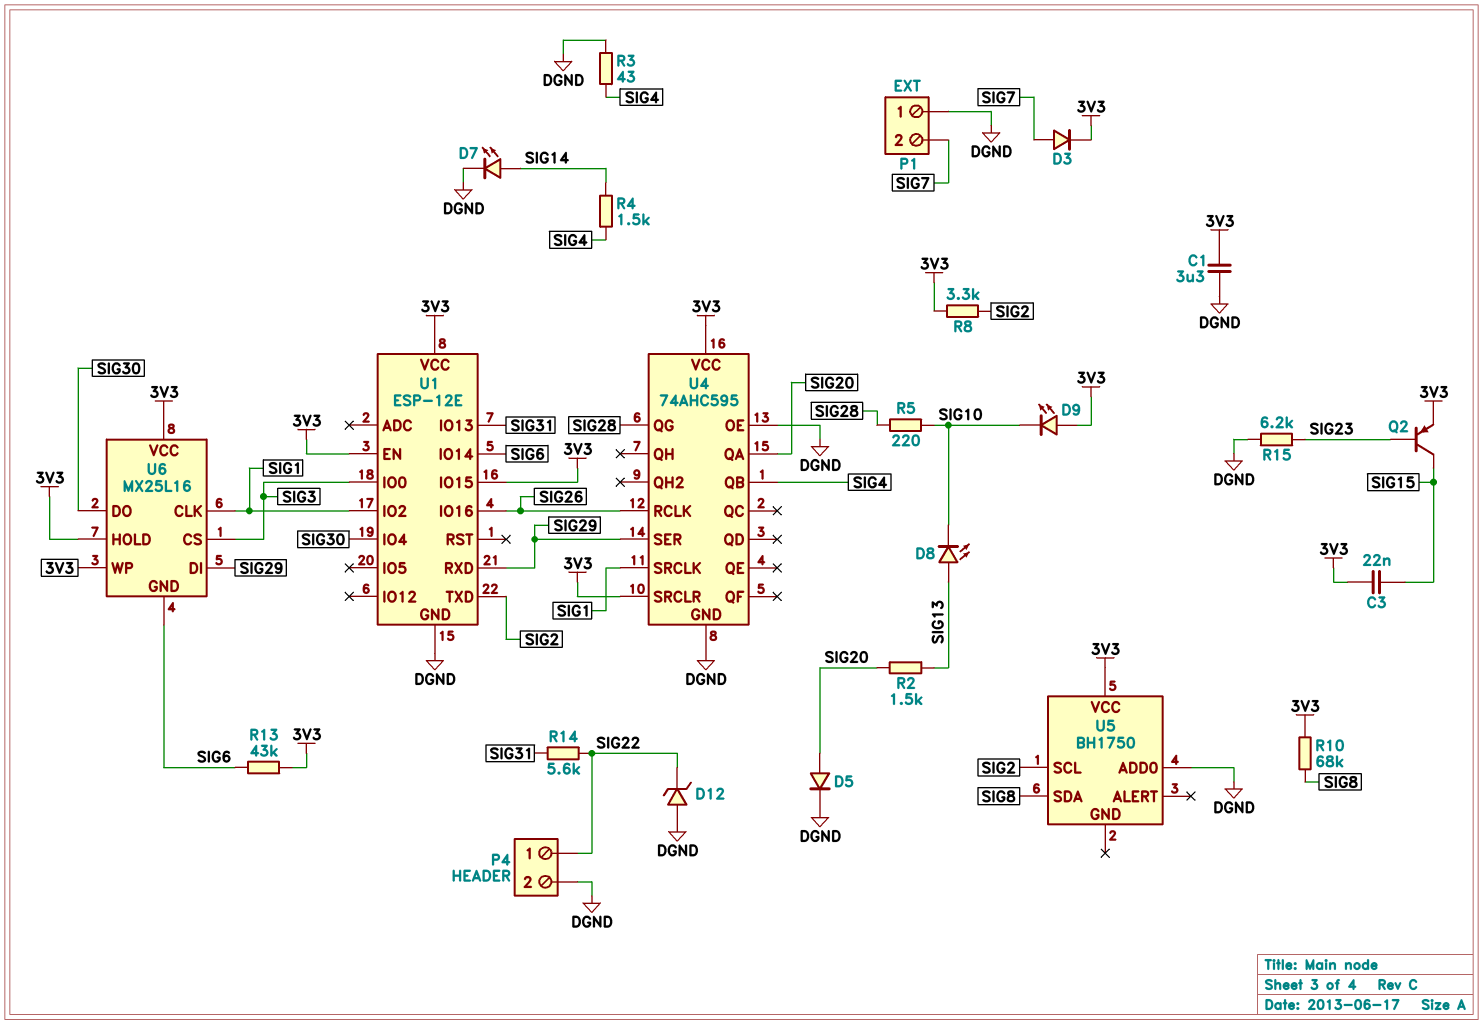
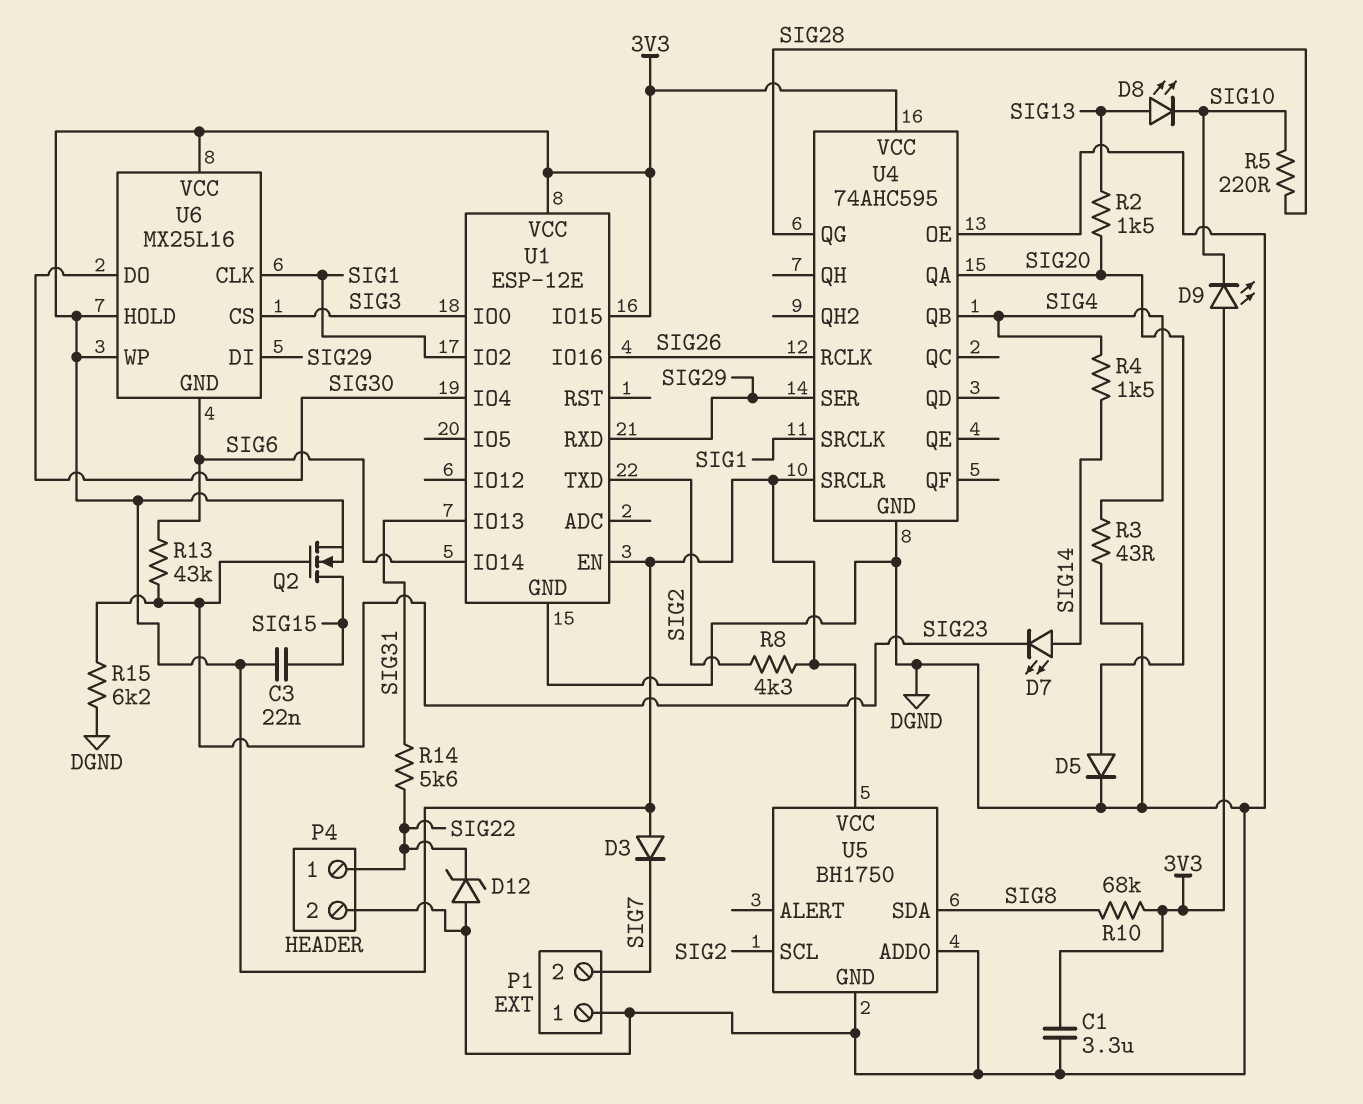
D3: diode (A SIG7, K 3V3) -> diode (A 3V3, K SIG7)
D7: LED (A SIG14, K DGND) -> LED (A SIG14, K SIG23)
Q2: PNP (B SIG23, C SIG15, E 3V3) -> NMOS (G SIG23, D SIG15, S 3V3)
R8: 3.3k (3V3, SIG2) -> 4.3k (3V3, SIG2)
R13: 43k (3V3, SIG6) -> 43k (SIG6, SIG23)
U5 pin GND: none -> DGND

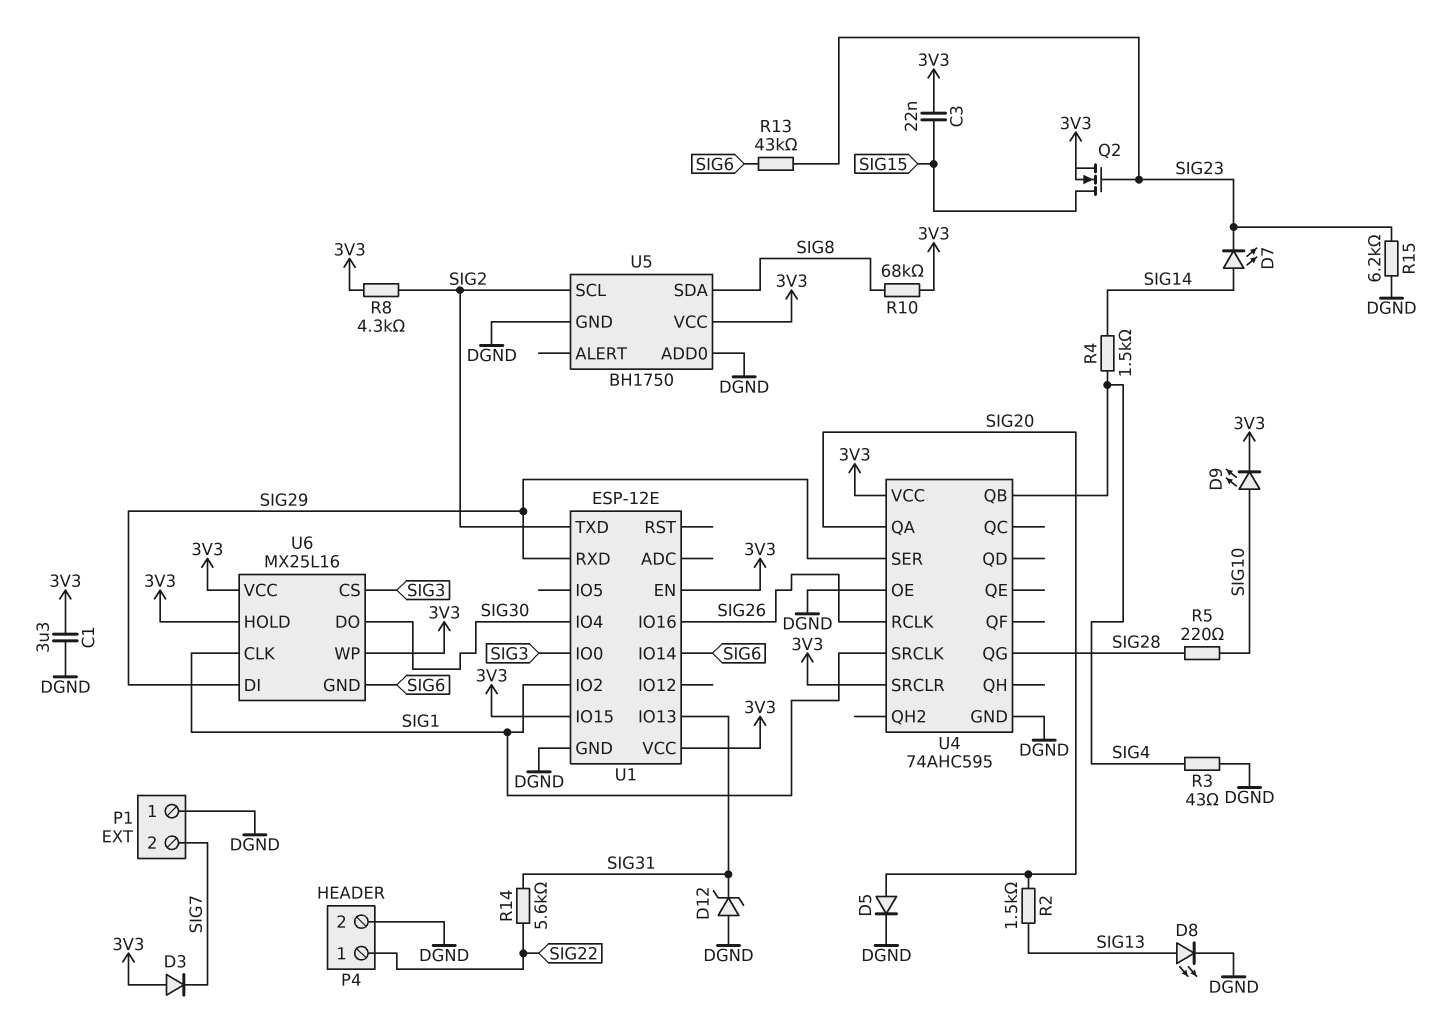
D8: LED (A SIG13, K SIG10) -> LED (A SIG13, K DGND)
D9: LED (A 3V3, K SIG10) -> LED (A SIG10, K 3V3)
D12: zener (A DGND, K SIG22) -> zener (A DGND, K SIG31)

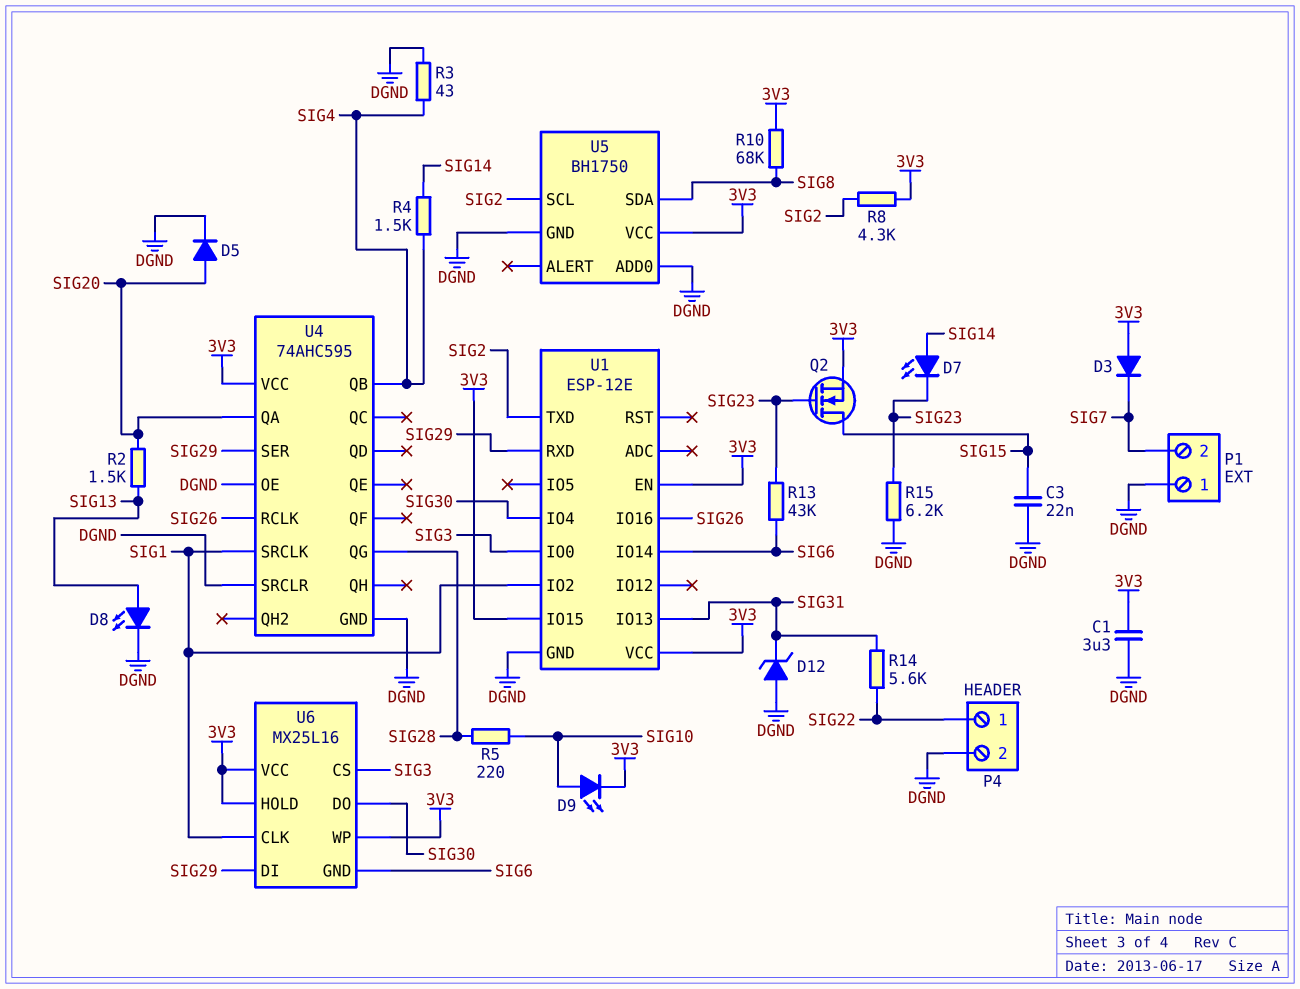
C3: 22nF (3V3, SIG15) -> 22nF (DGND, SIG15)
U4 pin SRCLR: 3V3 -> DGND

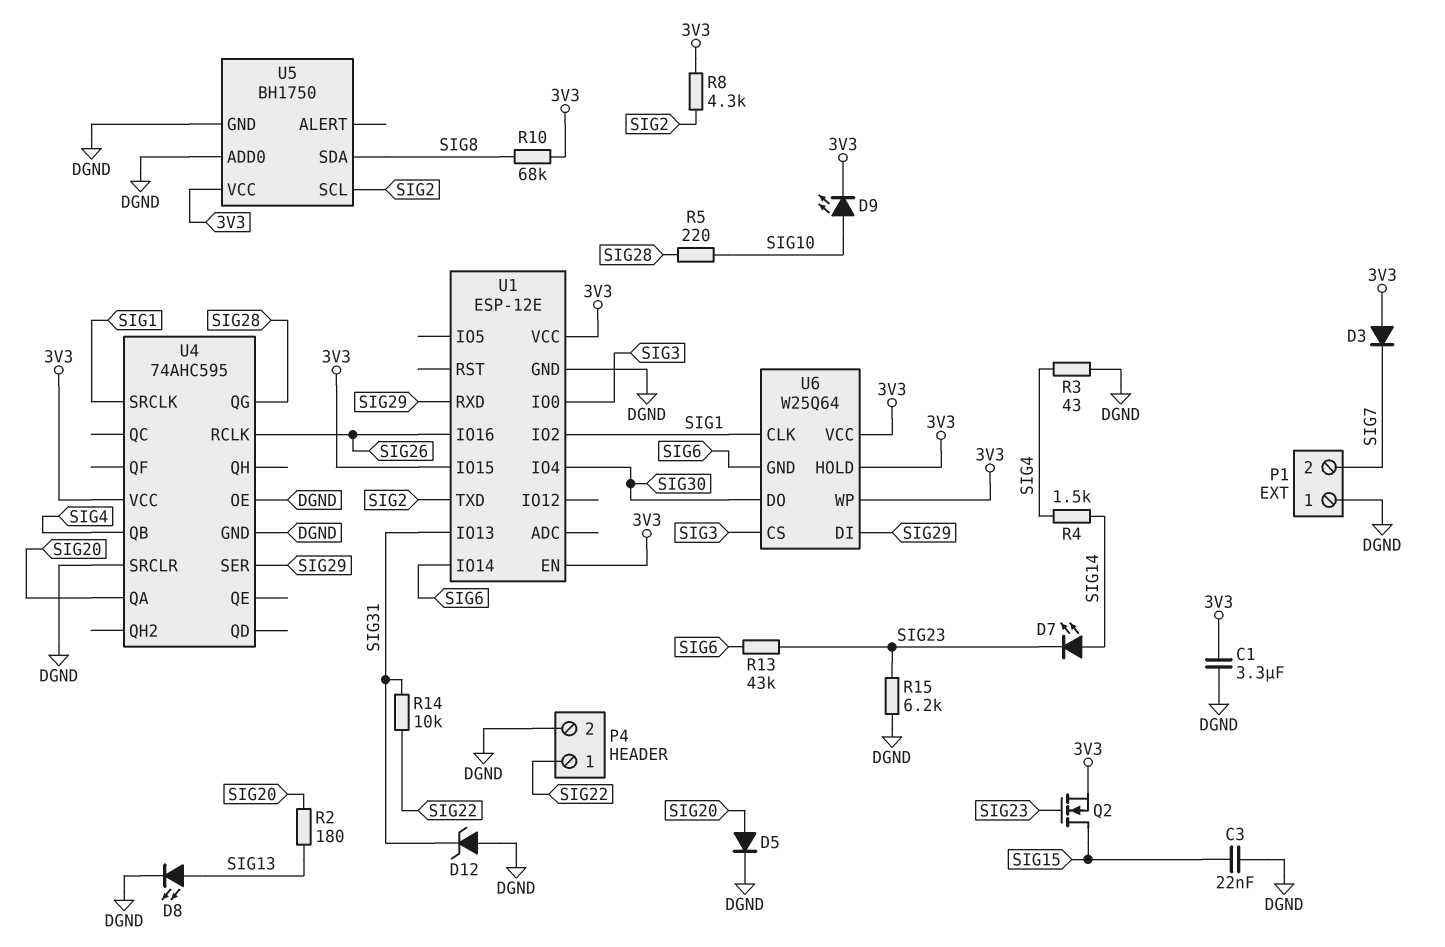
R2: 1.5k (SIG13, SIG20) -> 180 (SIG13, SIG20)
R14: 5.6k (SIG22, SIG31) -> 10k (SIG22, SIG31)
U6: MX25L16 -> W25Q64

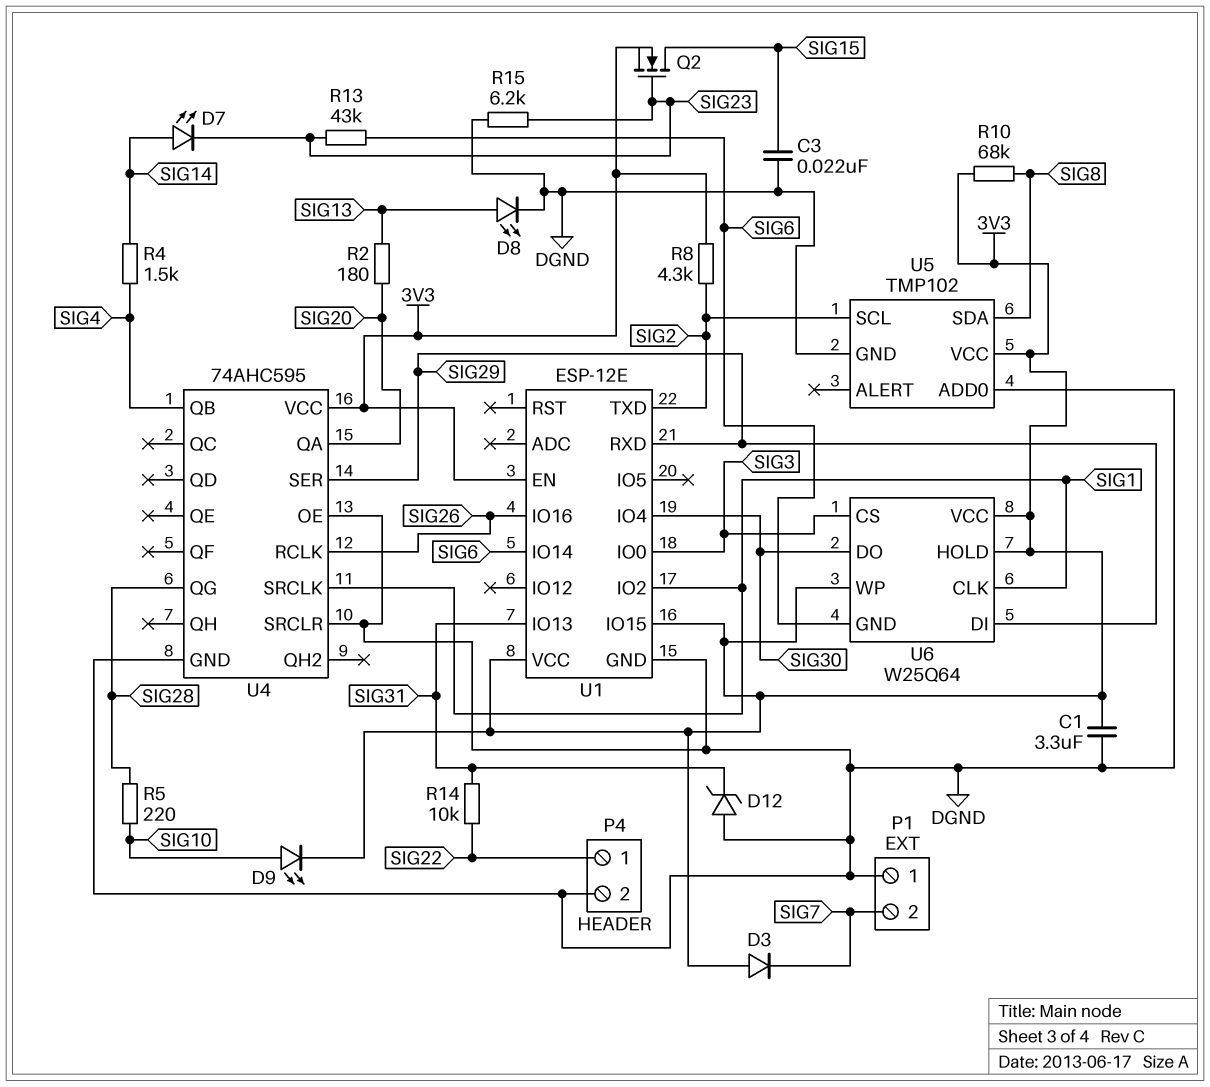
D5: diode (A SIG20, K DGND) -> none
R3: 43 (DGND, SIG4) -> none
U5: BH1750 -> TMP102

